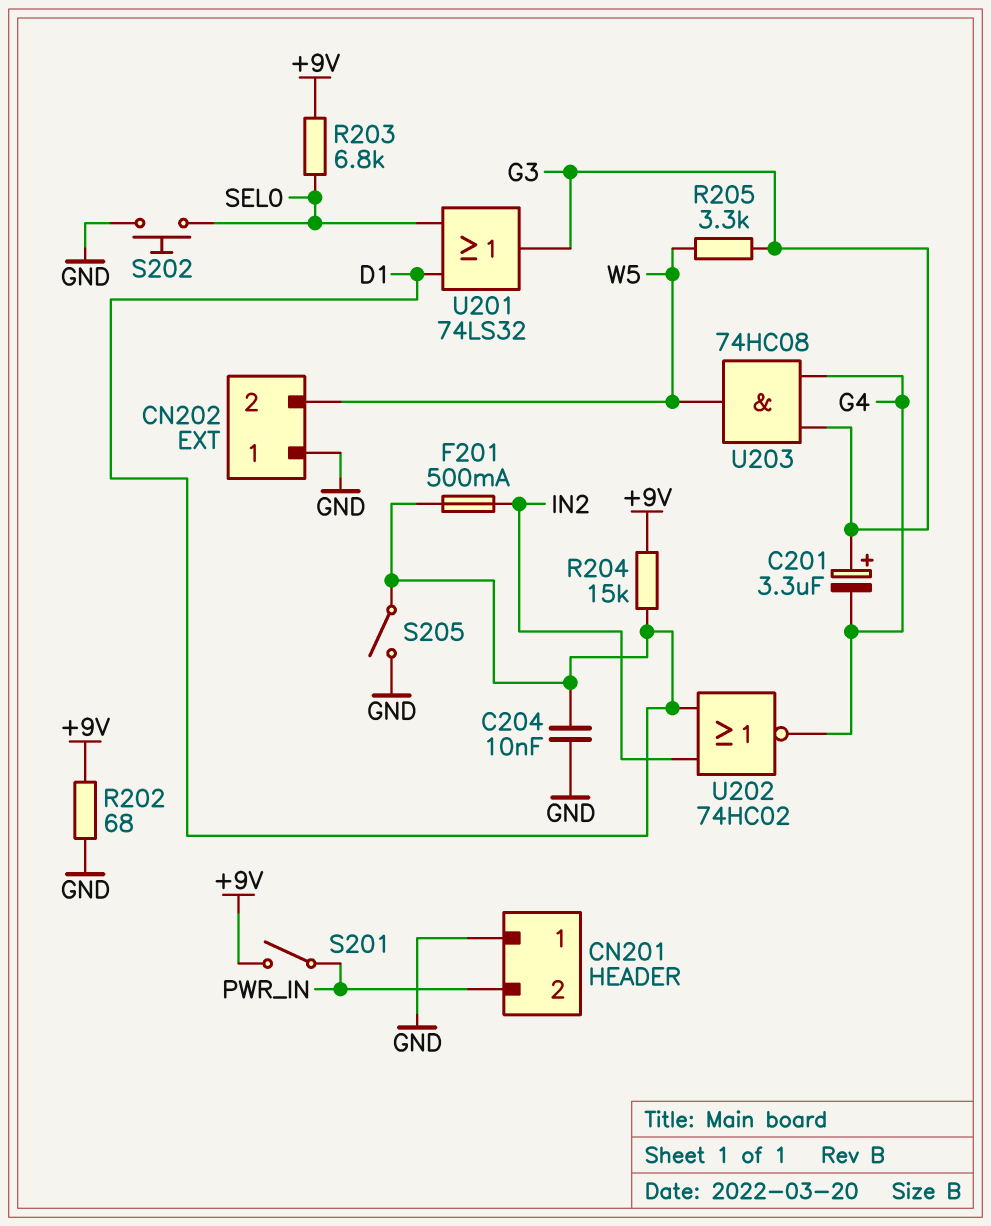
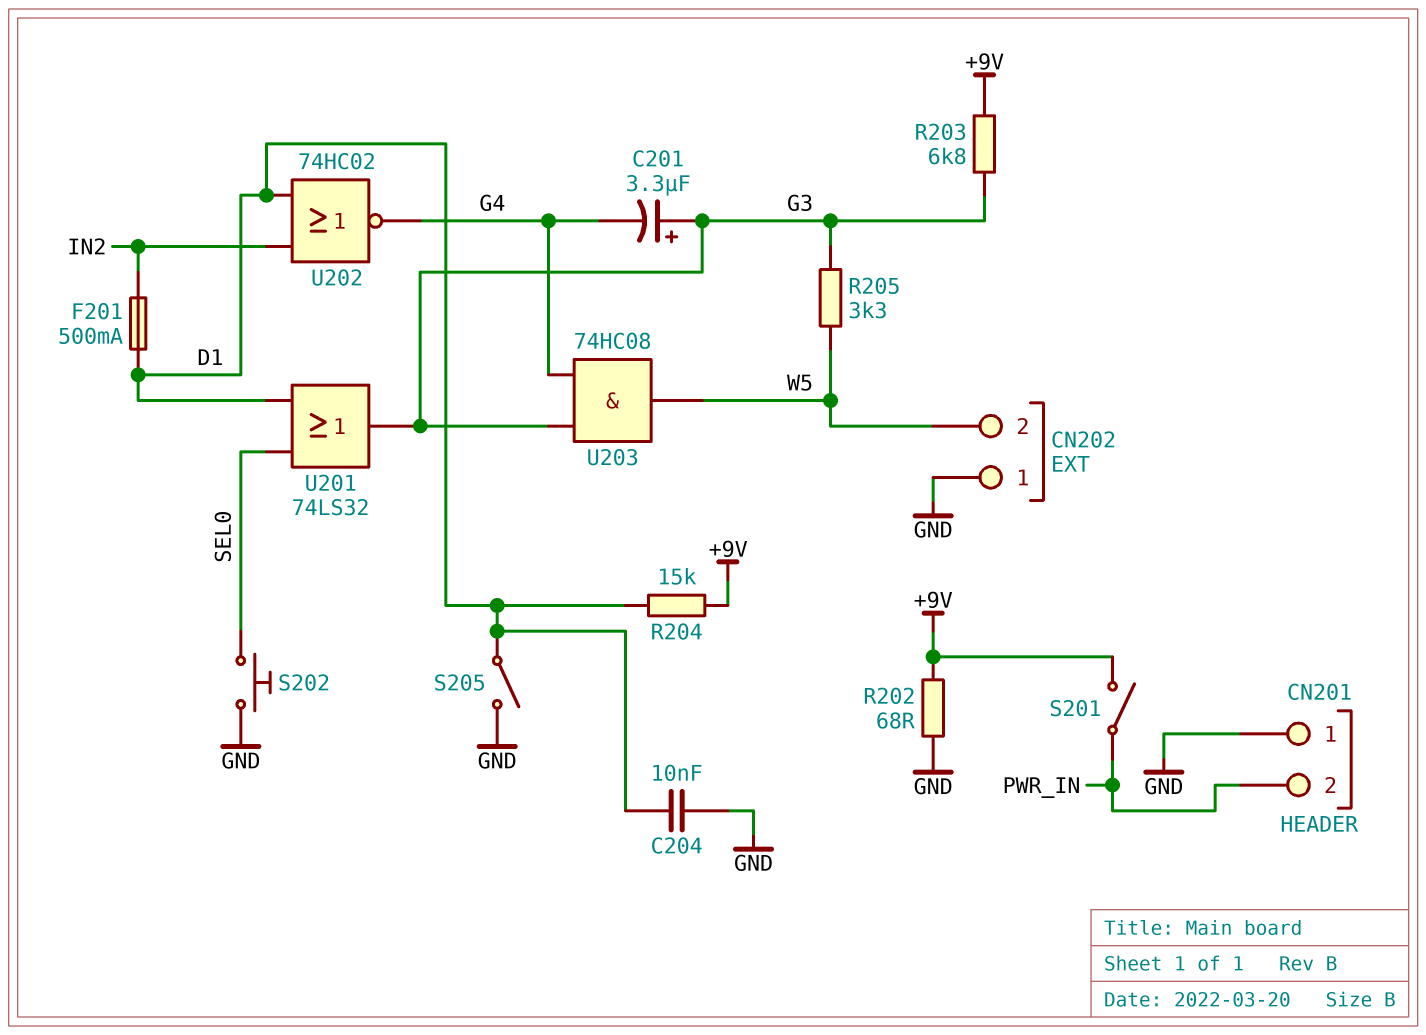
R203: 6.8k (+9V, SEL0) -> 6.8k (+9V, G3)

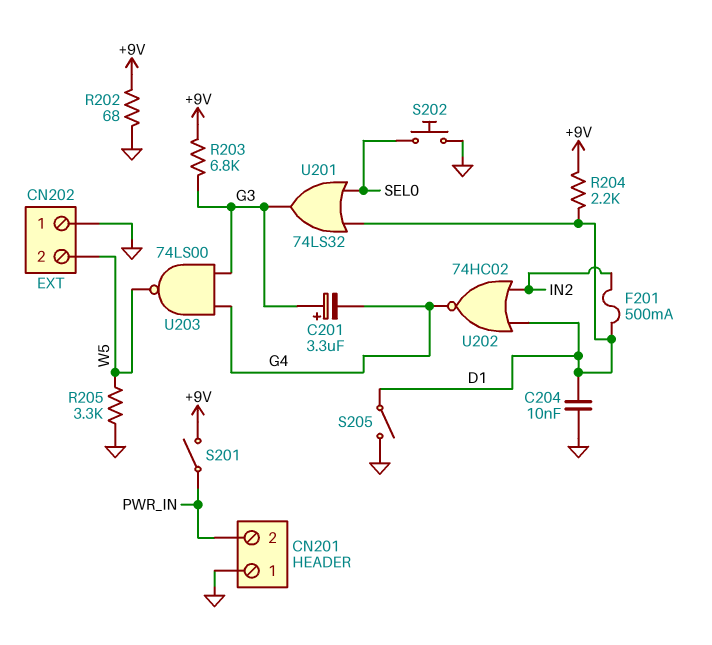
R204: 15k (+9V, D1) -> 2.2k (+9V, D1)
R205: 3.3k (G3, W5) -> 3.3k (GND, W5)
U203: AND 74HC08 (in G3, in G4, out W5) -> NAND 74LS00 (in G3, in G4, out W5)

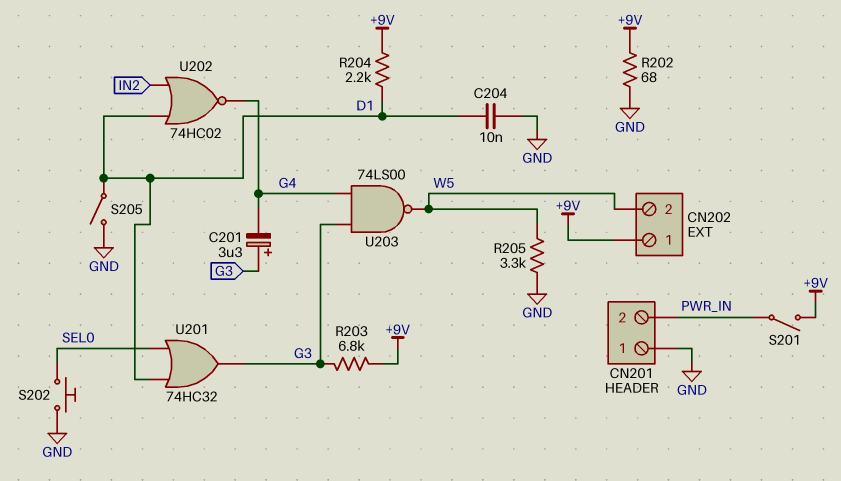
CN202 pin 1: GND -> +9V
F201: 500mA (D1, IN2) -> none
U201: OR 74LS32 (in D1, in SEL0, out G3) -> OR 74HC32 (in D1, in SEL0, out G3)

